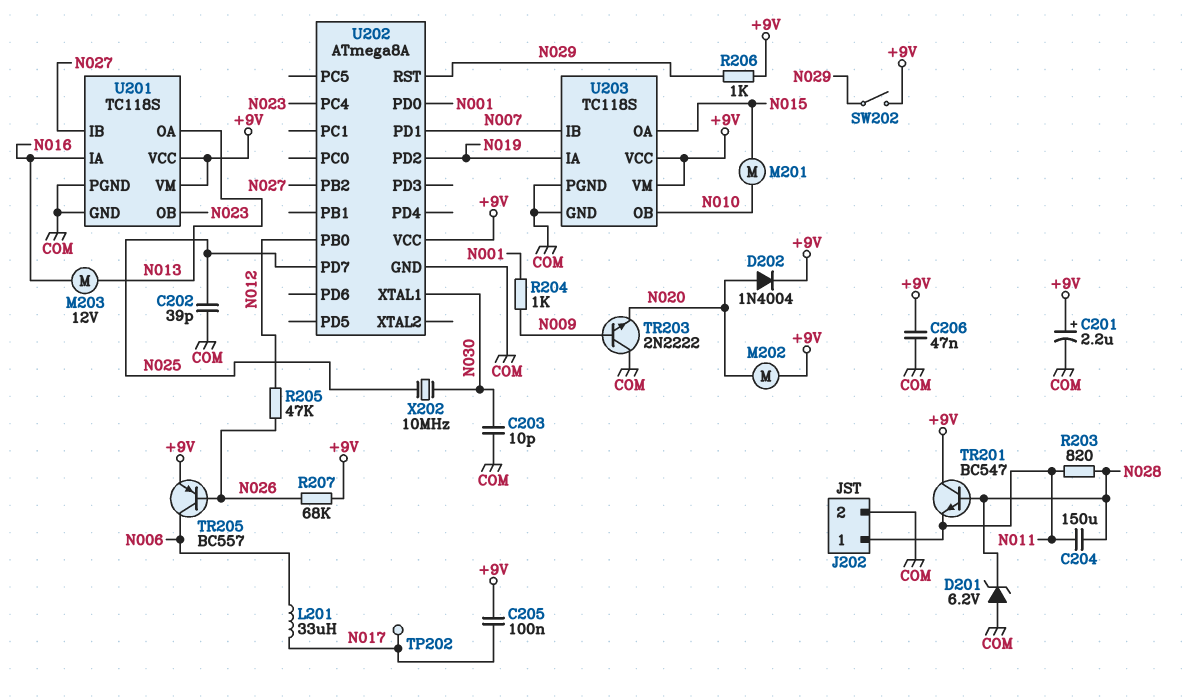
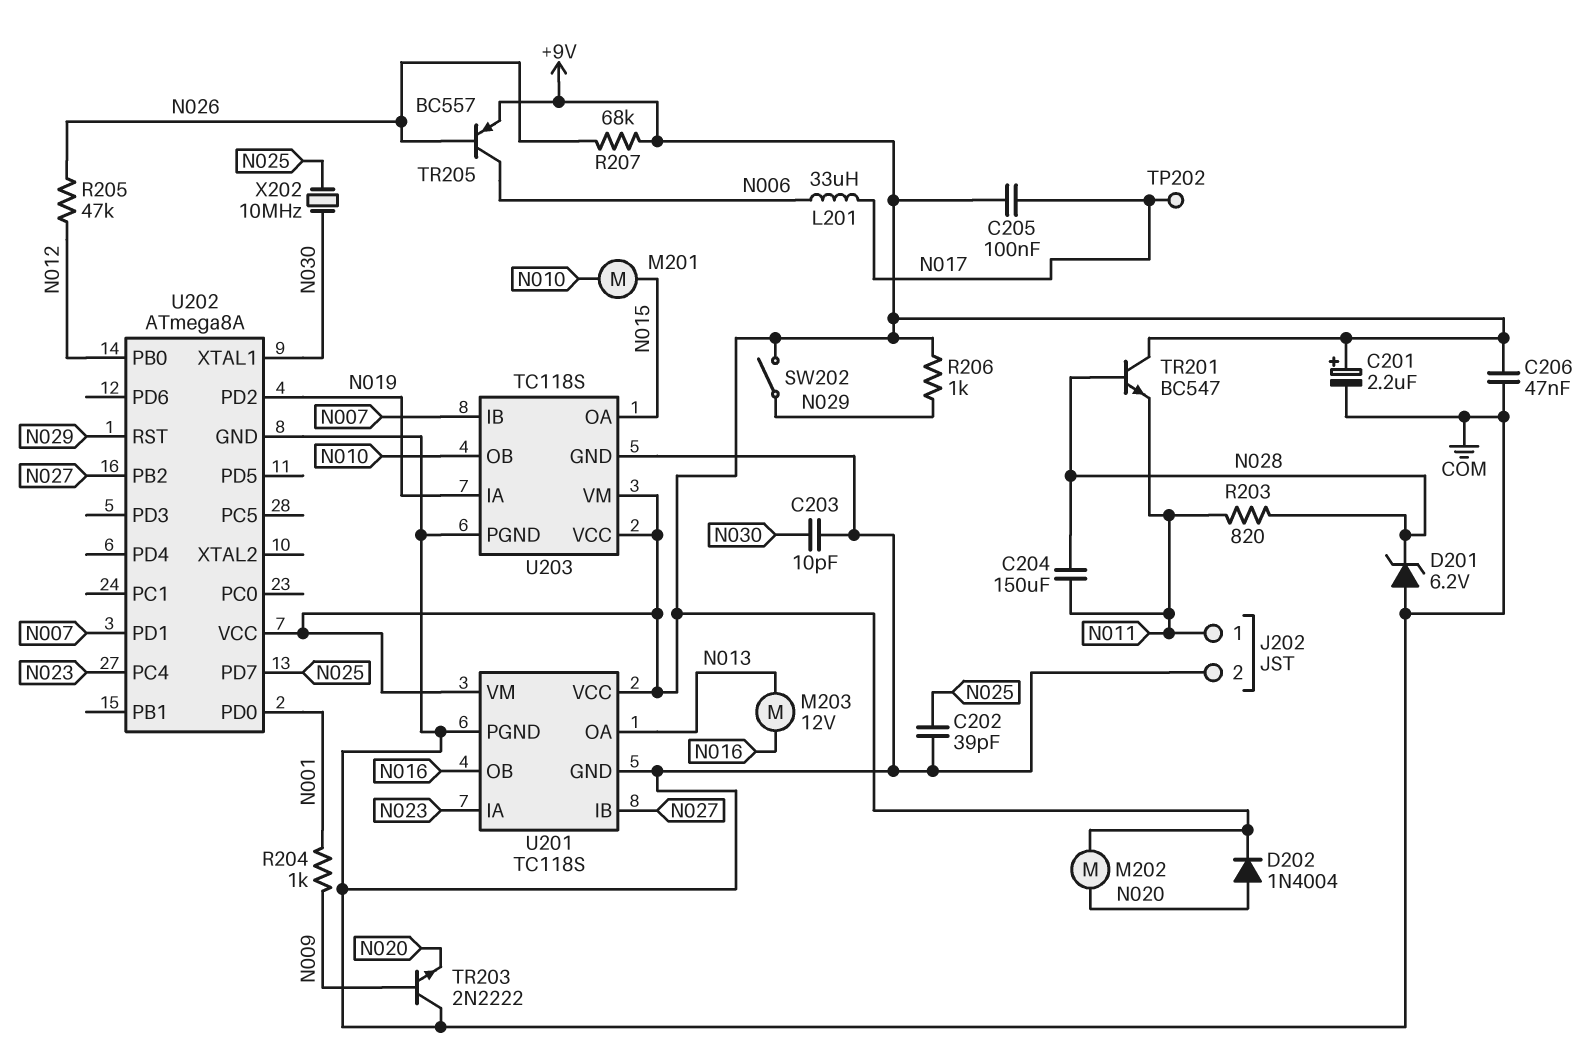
U201 pin IA: N016 -> N023
U201 pin OB: N023 -> N016

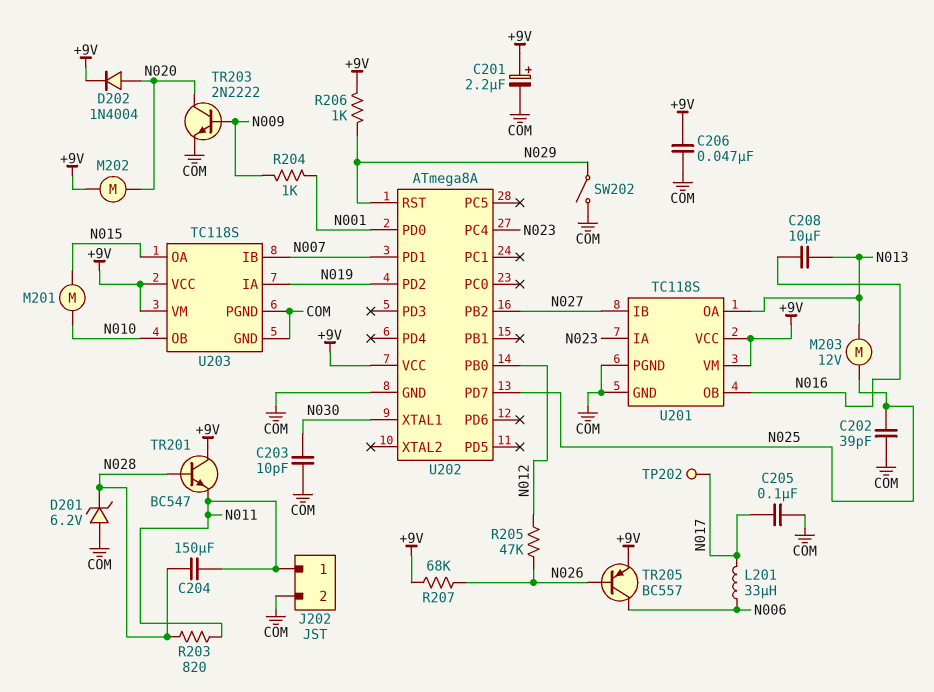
C205: 100nF (+9V, N017) -> 100nF (COM, N017)
C208: none -> 10uF (N013, N016)
M203: motor 12V (N013, N016) -> motor 12V (N013, N025)
SW202: switch (+9V, N029) -> switch (COM, N029)
TR203: NPN 2N2222 (B N009, C COM, E N020) -> NPN 2N2222 (B N009, C N020, E COM)
X202: 10MHz (N025, N030) -> none

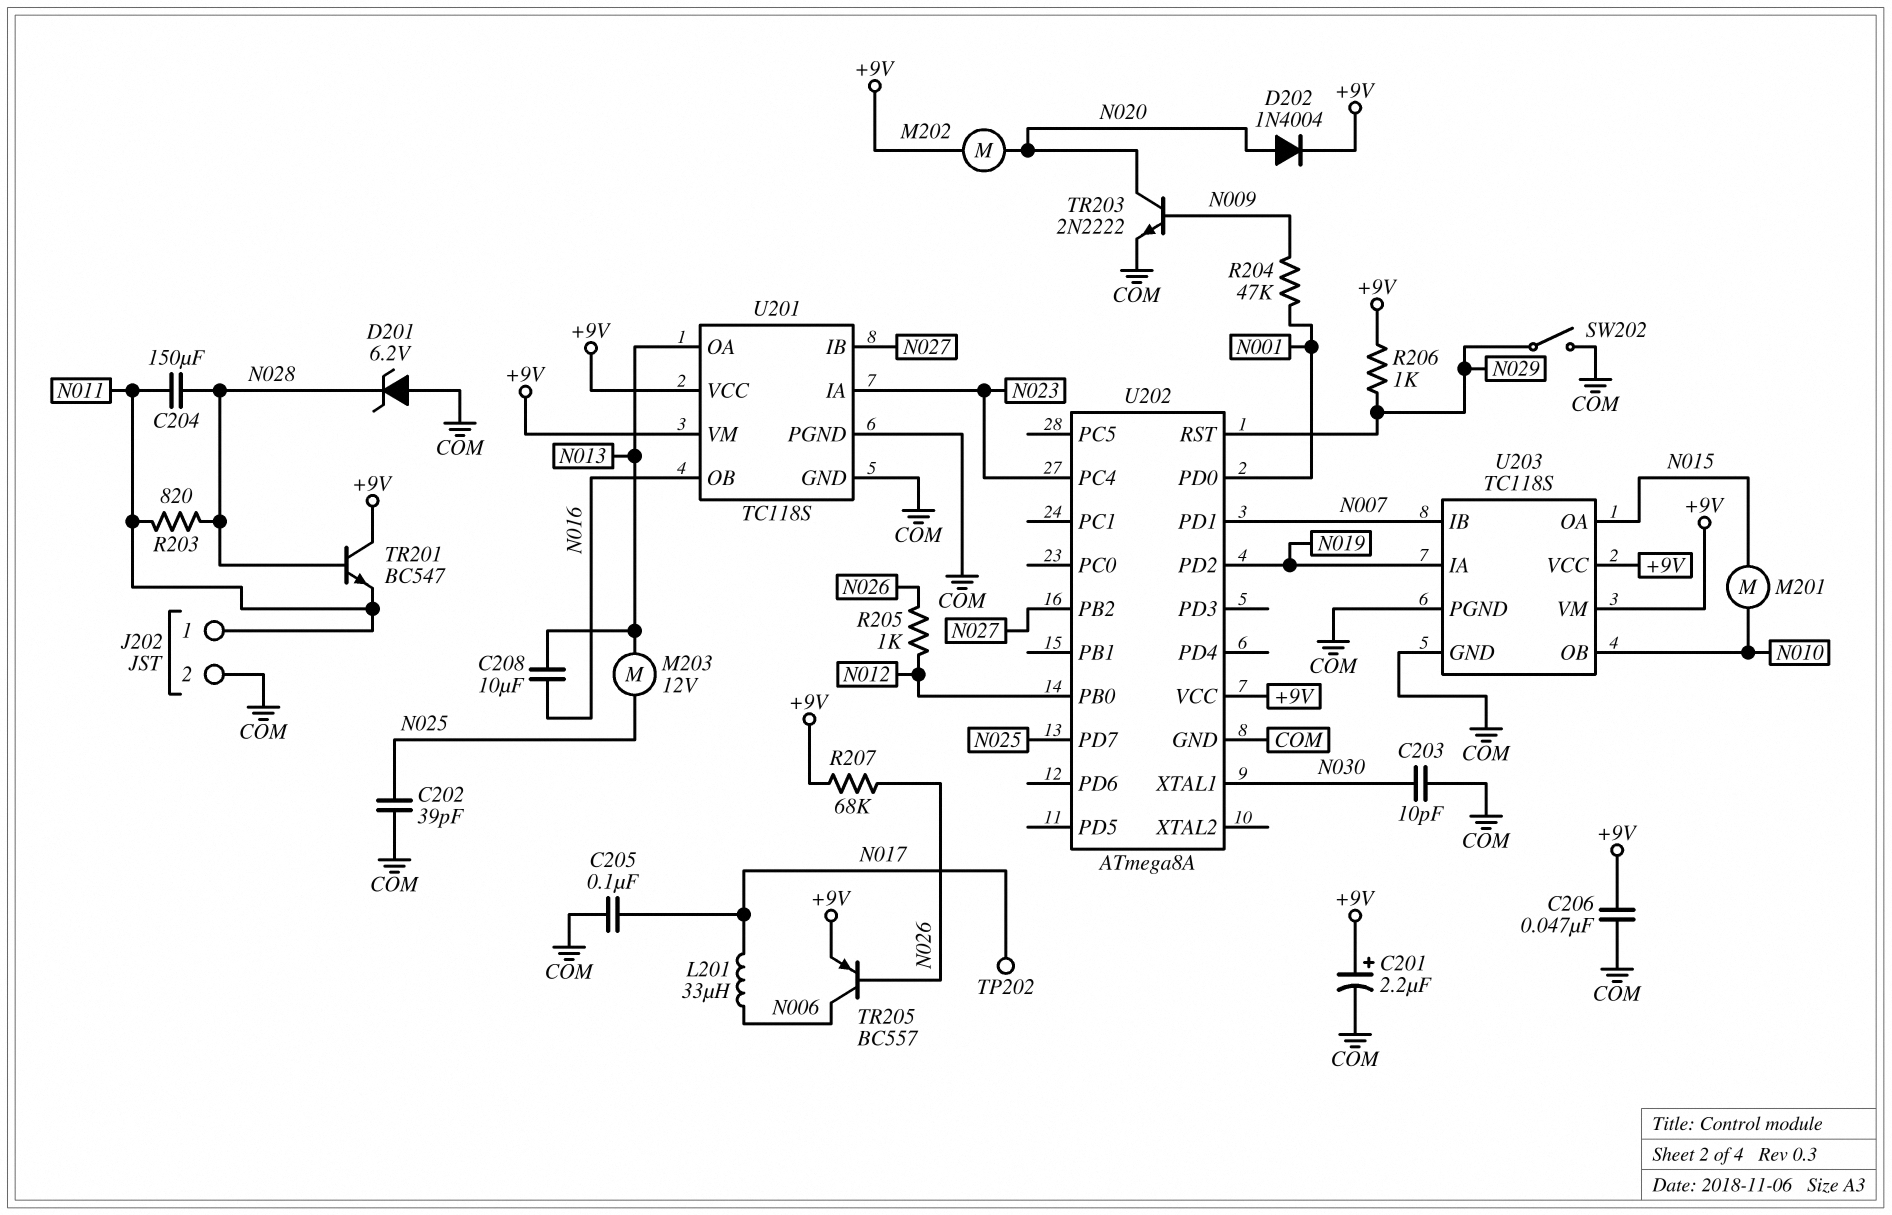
R204: 1k (N001, N009) -> 47k (N001, N009)
R205: 47k (N012, N026) -> 1k (N012, N026)

